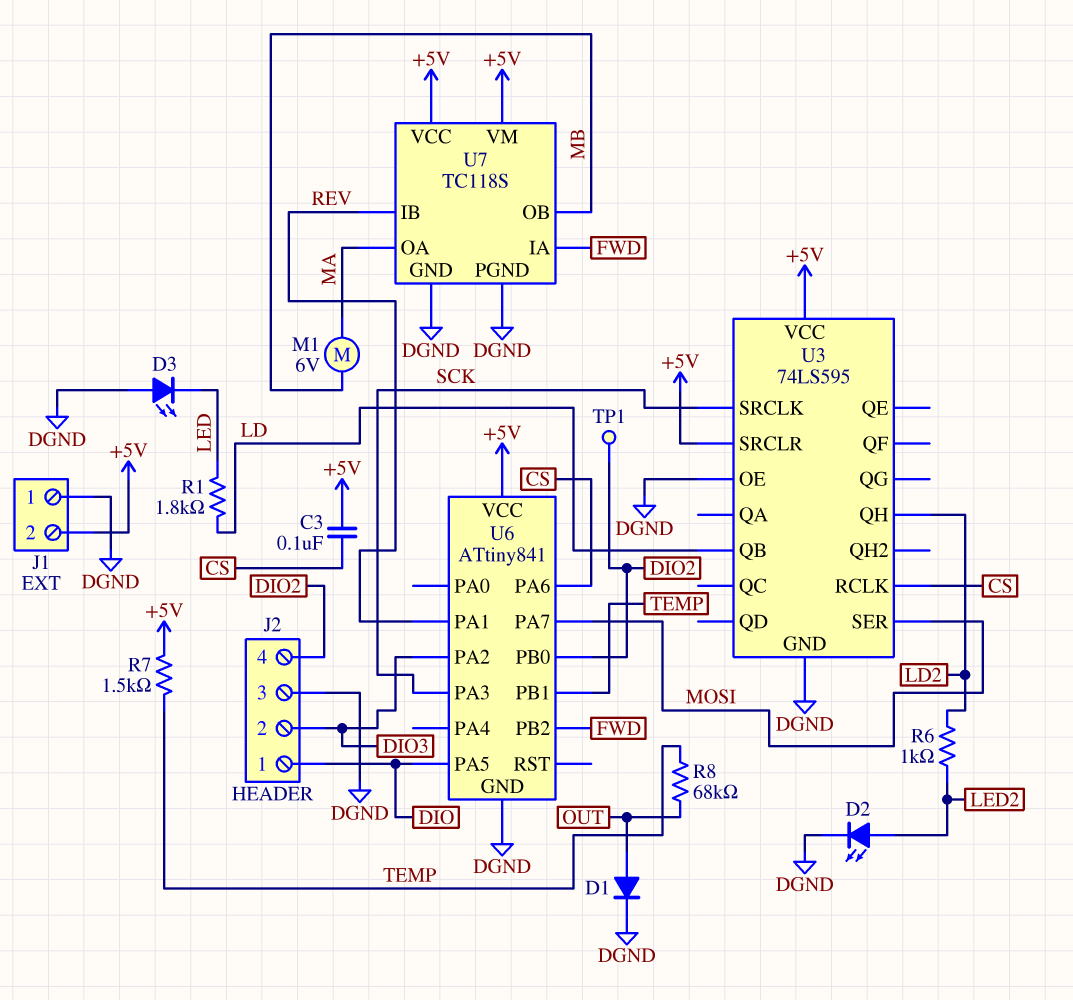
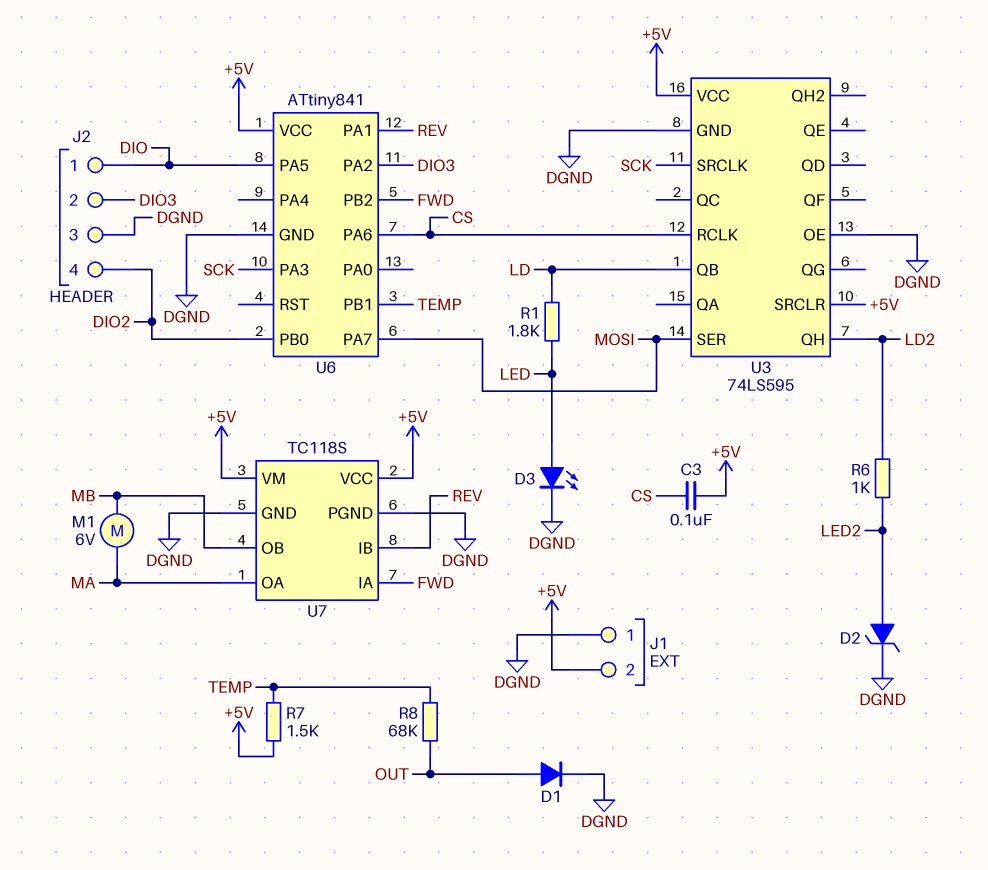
D2: LED (A LED2, K DGND) -> zener (A LED2, K DGND)
D3: LED (A DGND, K LED) -> LED (A LED, K DGND)
TP1: test point (DIO2) -> none

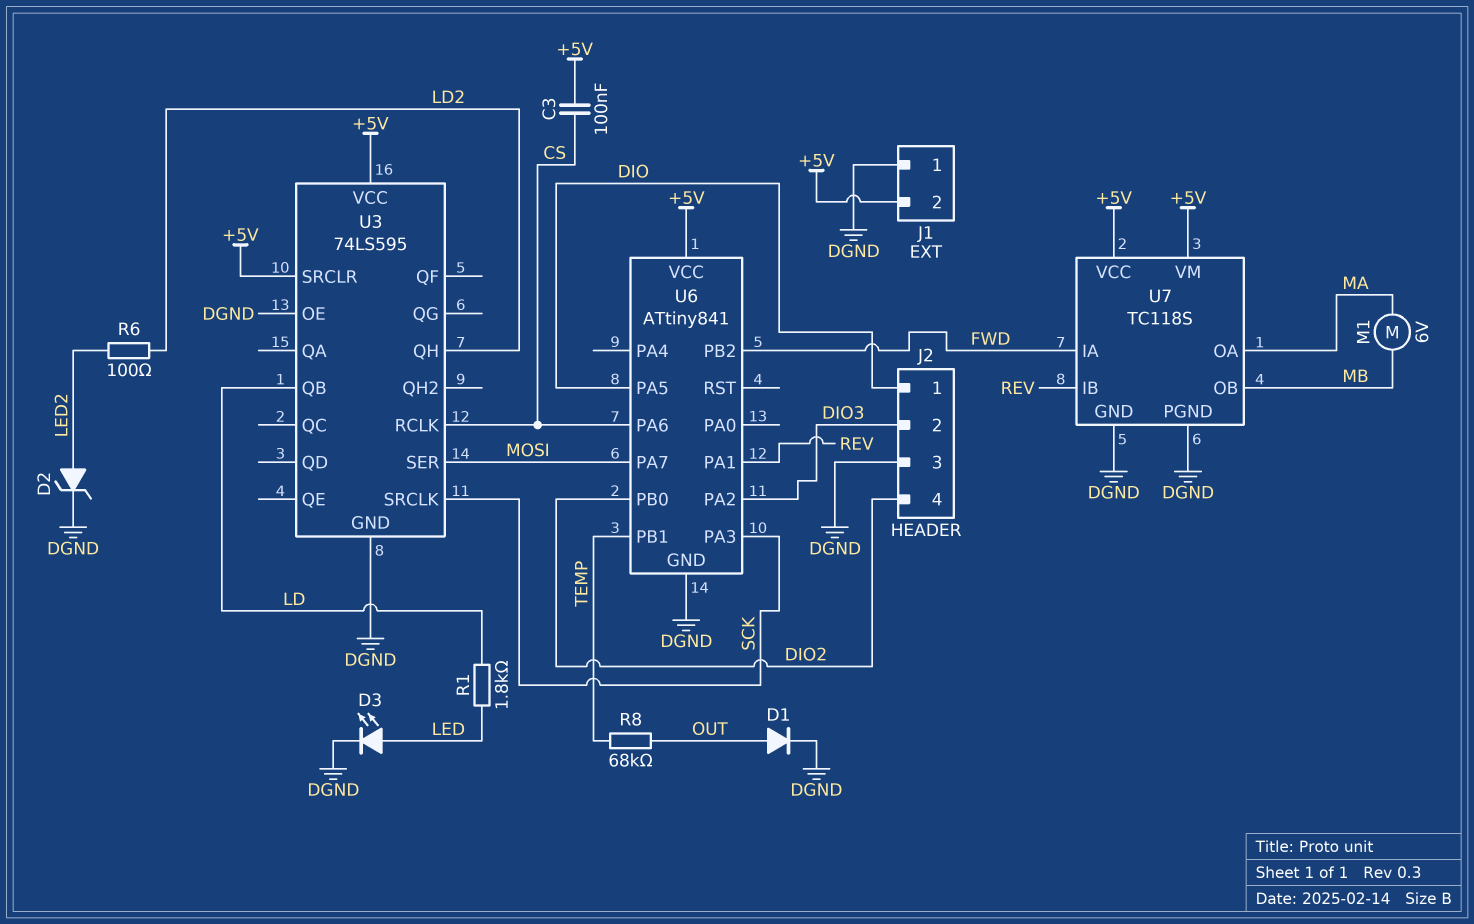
R6: 1k (LD2, LED2) -> 100 (LD2, LED2)
R7: 1.5k (+5V, TEMP) -> none

